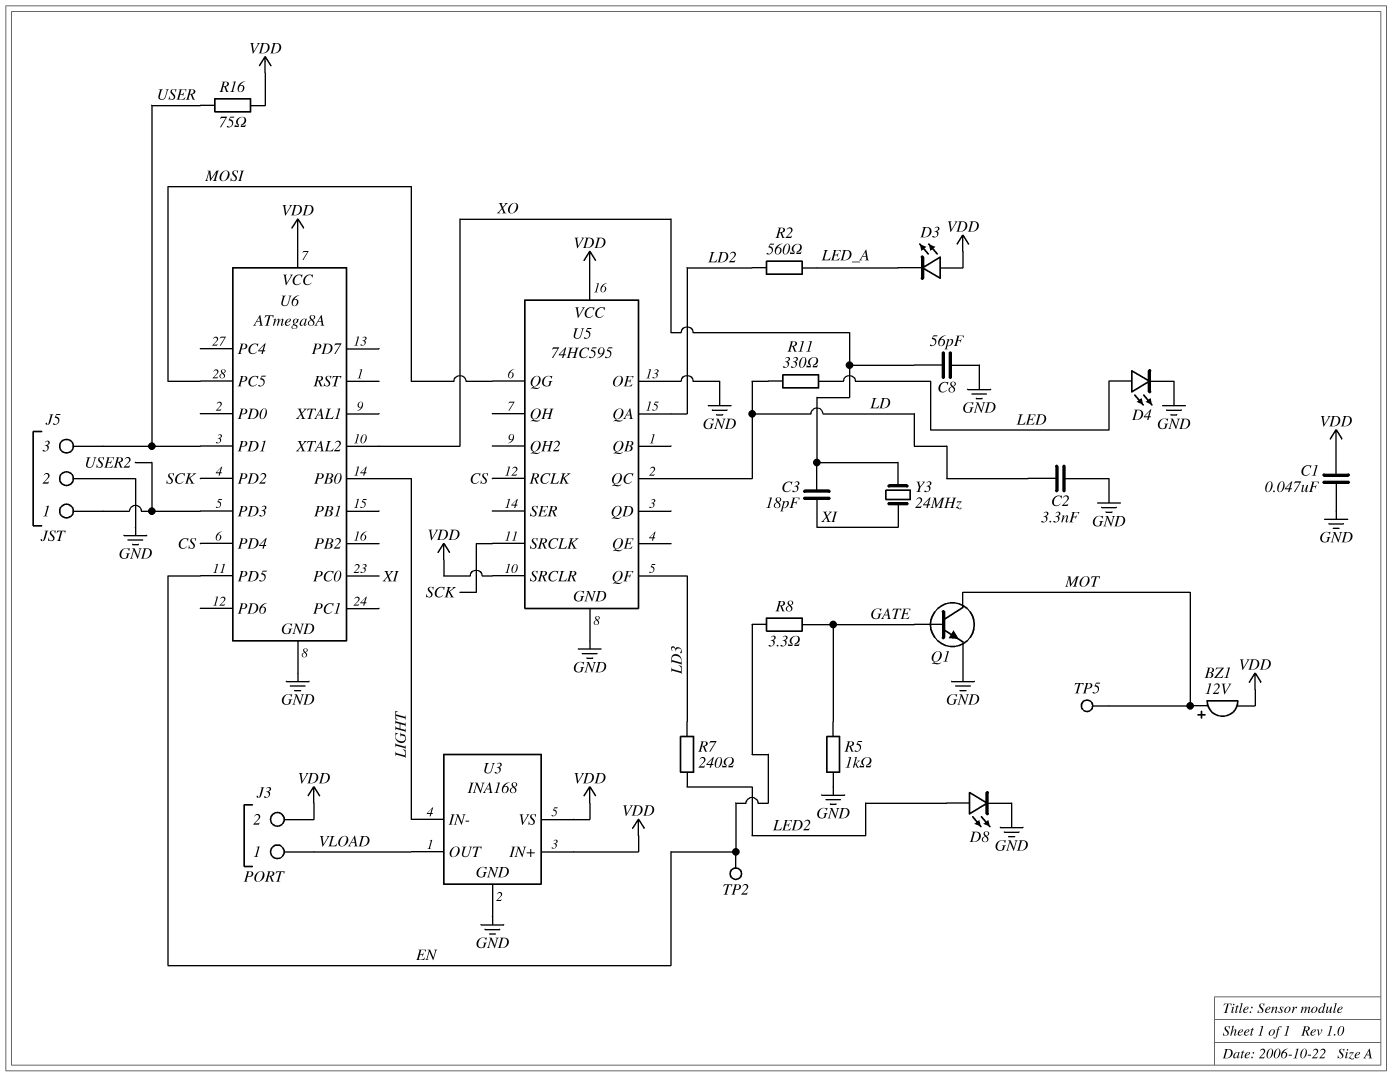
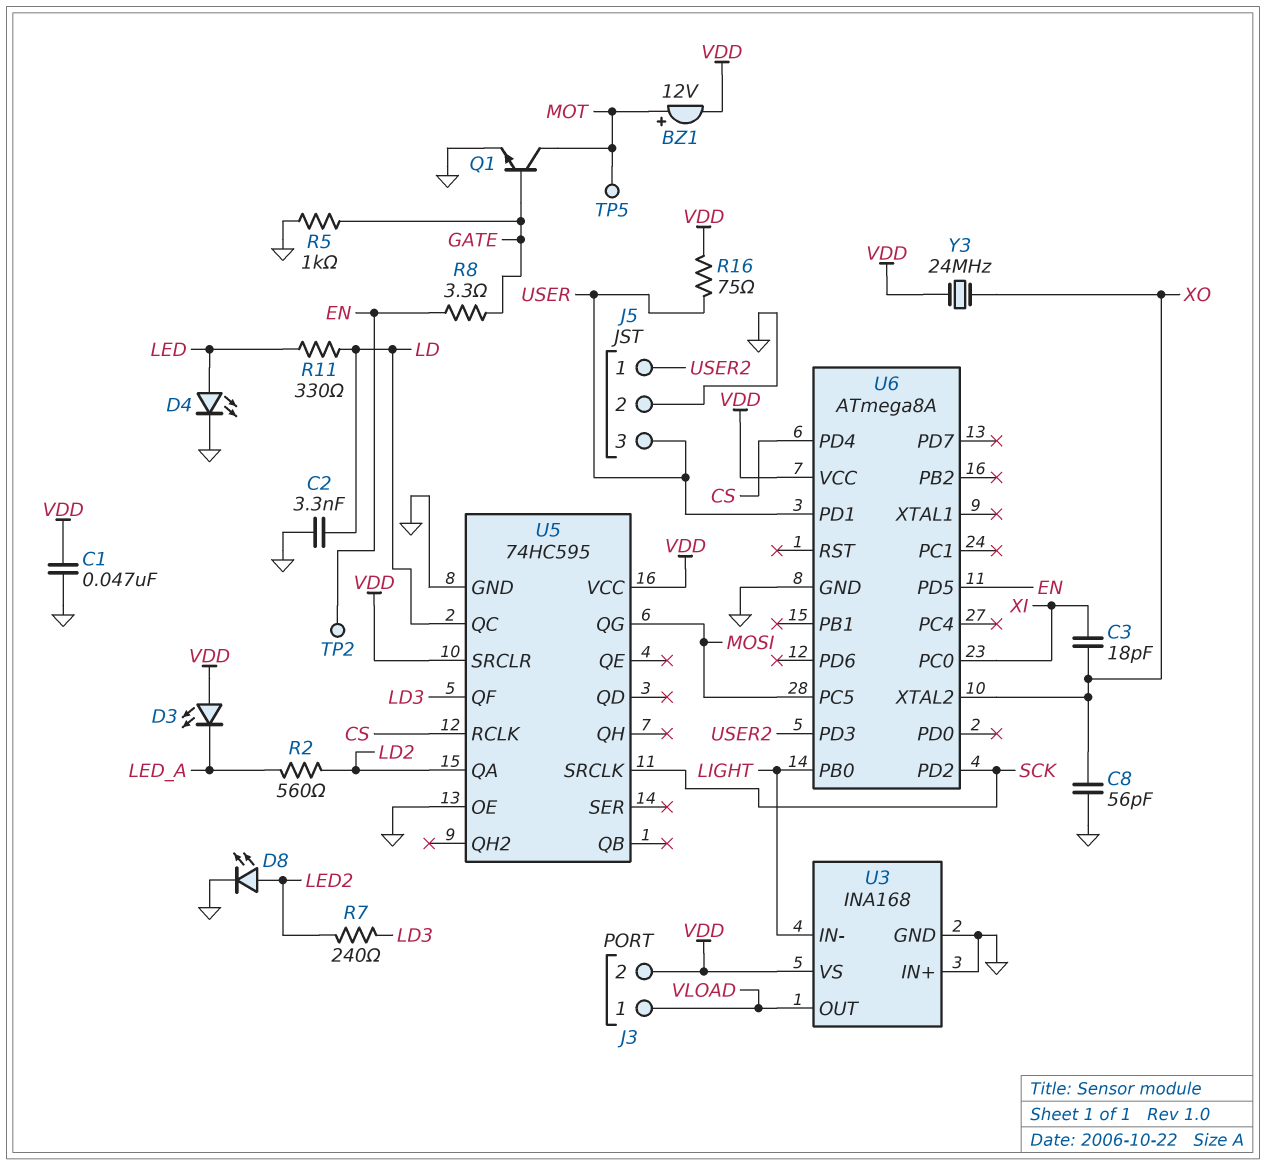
U3 pin IN+: VDD -> GND
Y3: 24MHz (XI, XO) -> 24MHz (VDD, XO)

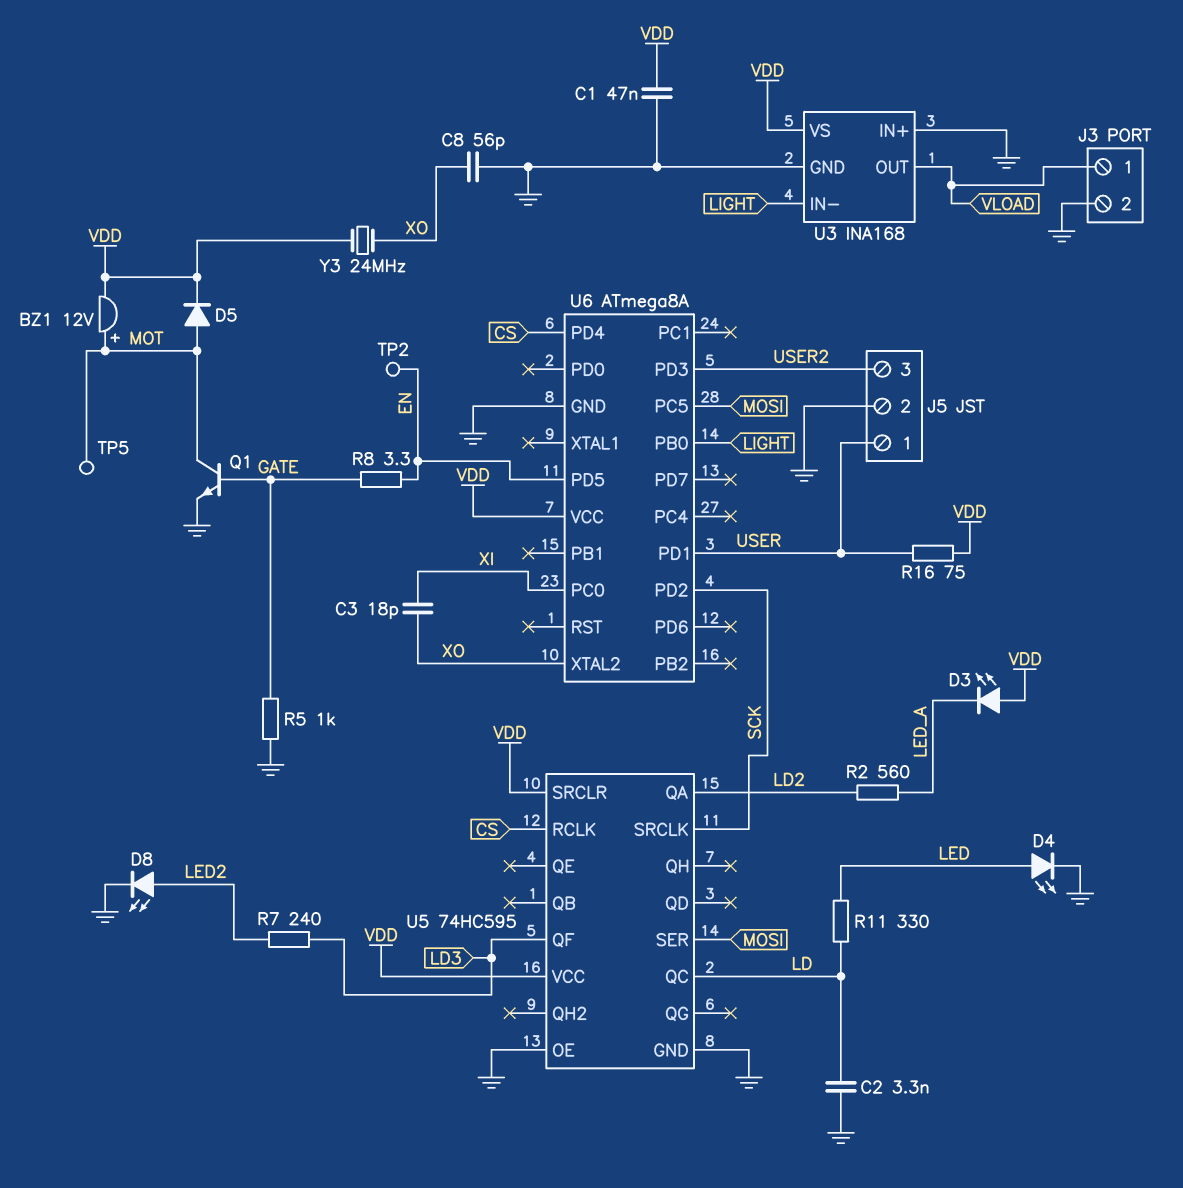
D5: none -> diode (A MOT, K VDD)
J3 pin 2: VDD -> GND
J5 pin 1: USER2 -> USER
J5 pin 3: USER -> USER2
U5 pin QG: MOSI -> none
U5 pin SER: none -> MOSI

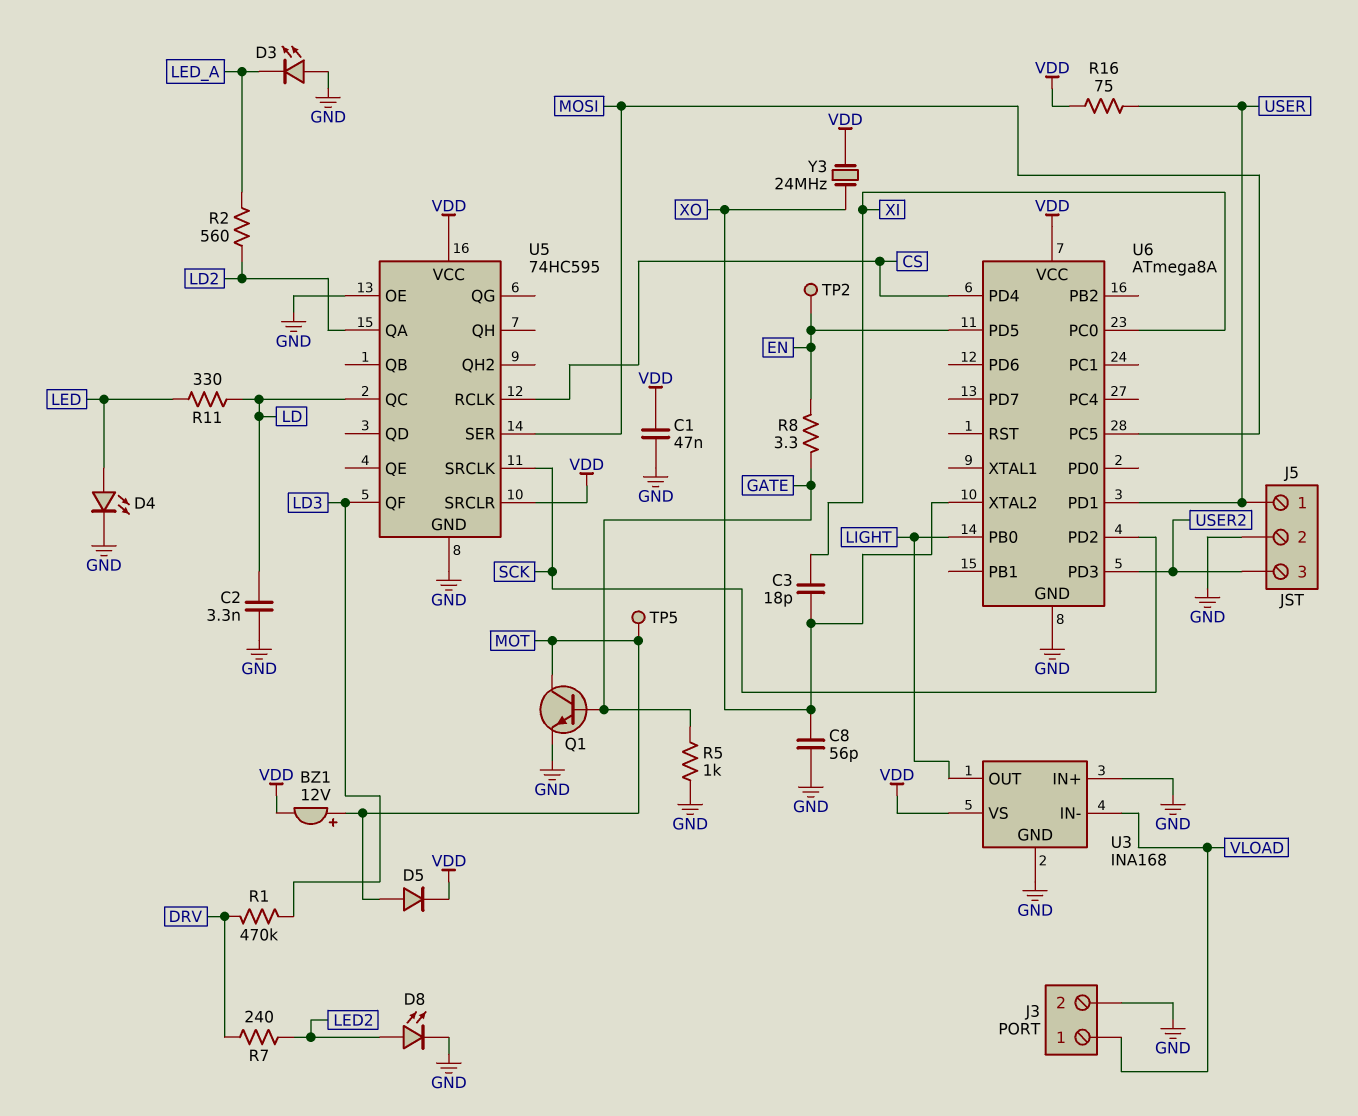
D3: LED (A VDD, K LED_A) -> LED (A GND, K LED_A)
R1: none -> 470k (DRV, LD3)
R7: 240 (LD3, LED2) -> 240 (DRV, LED2)
U3 pin IN-: LIGHT -> VLOAD
U3 pin OUT: VLOAD -> LIGHT

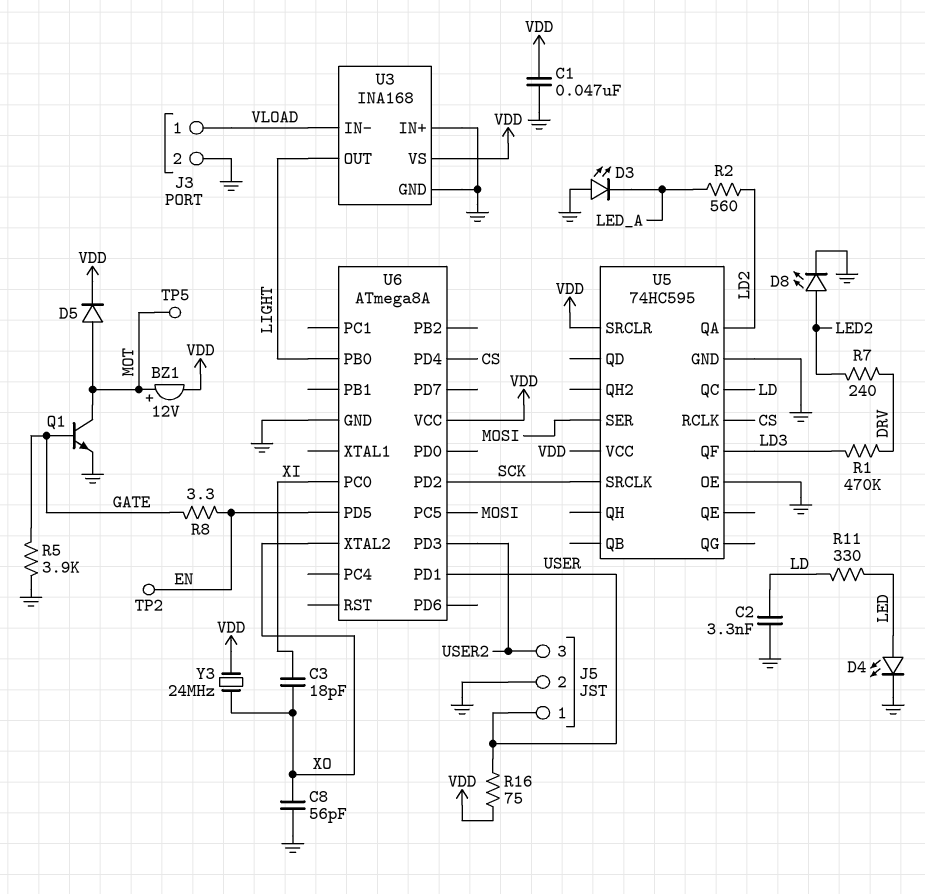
R5: 1k (GATE, GND) -> 3.9k (GATE, GND)

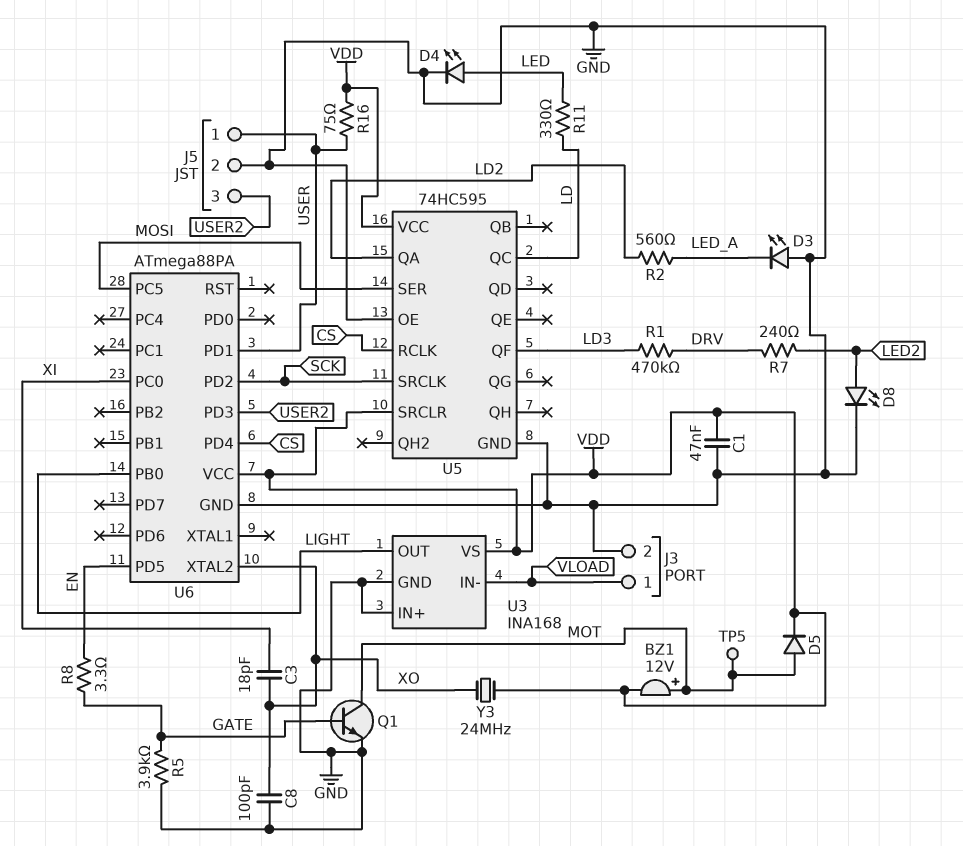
C2: 3.3nF (GND, LD) -> none
C8: 56pF (GND, XO) -> 100pF (GND, XO)
TP2: test point (EN) -> none
U6: ATmega8A -> ATmega88PA

